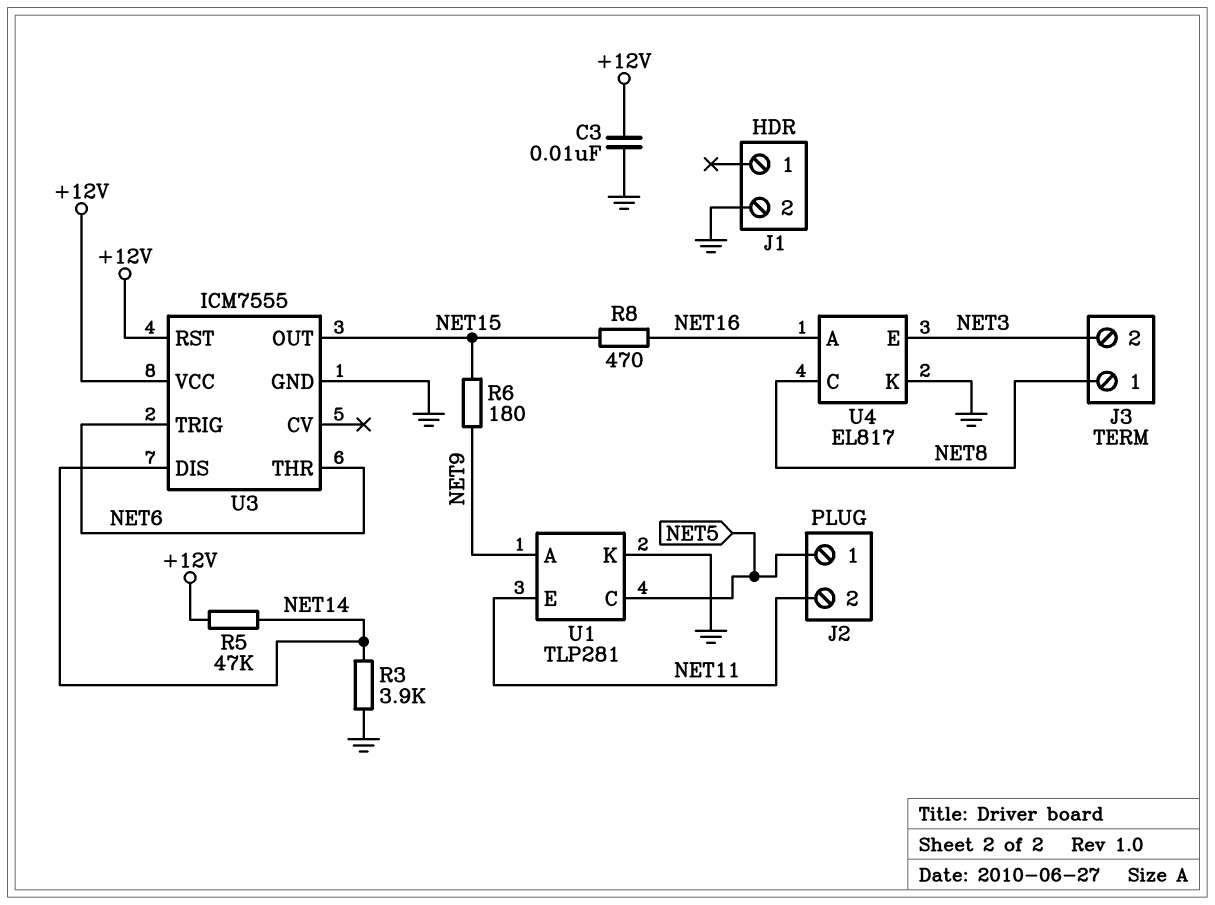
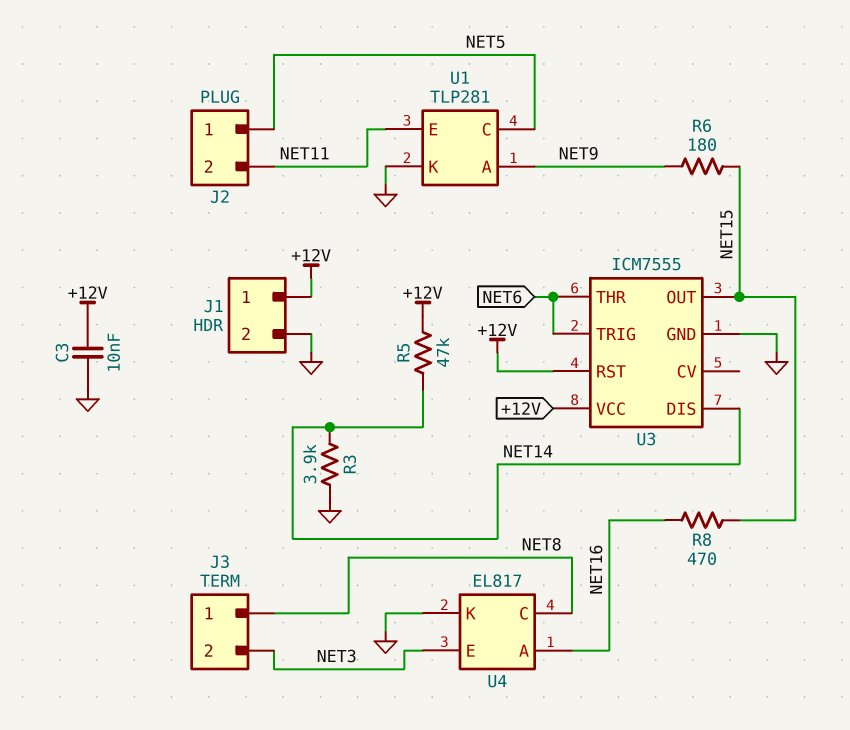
J1 pin 1: none -> +12V

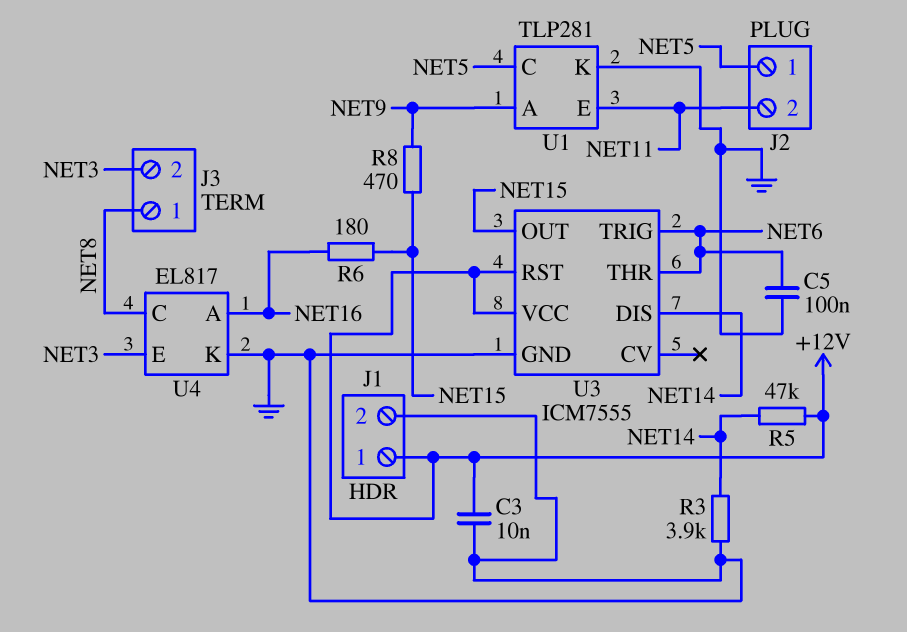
C5: none -> 100nF (GND, NET6)
R6: 180 (NET9, NET15) -> 180 (NET15, NET16)
R8: 470 (NET15, NET16) -> 470 (NET9, NET15)

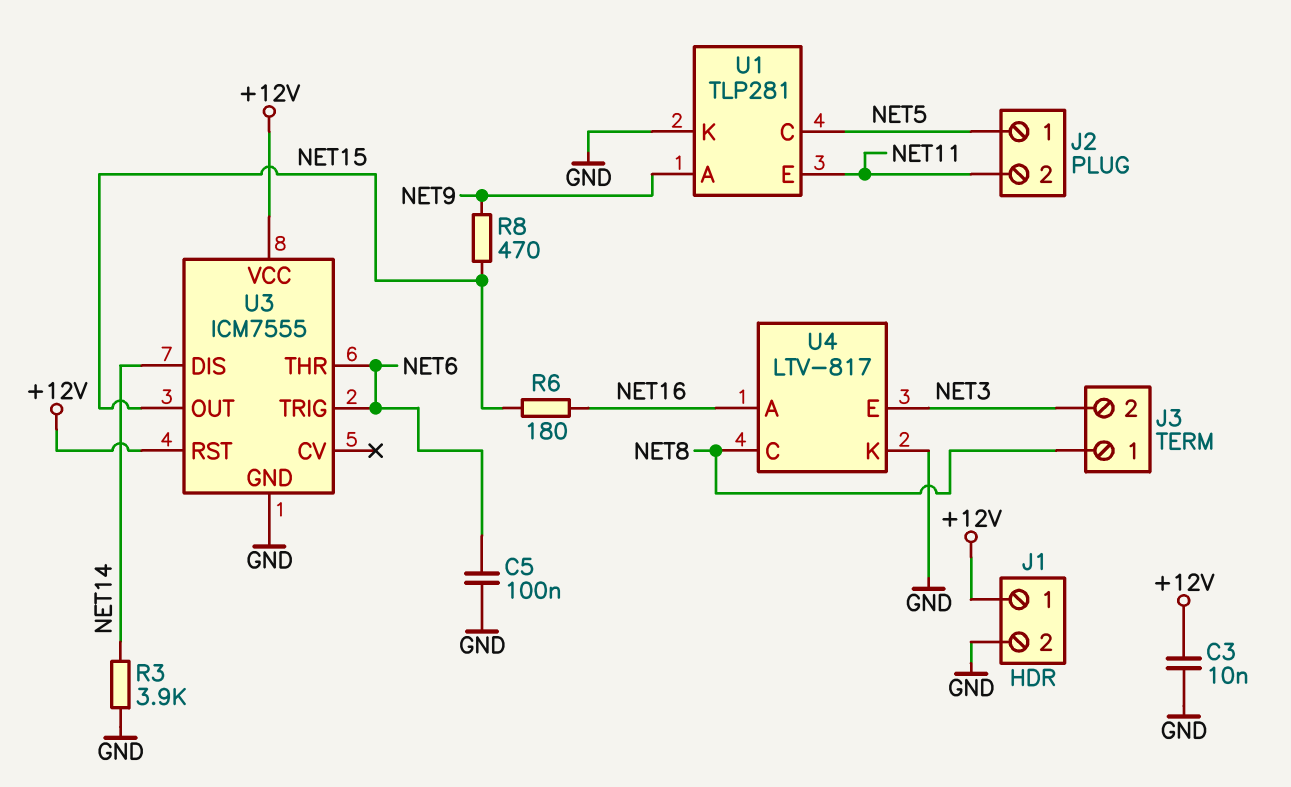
R5: 47k (+12V, NET14) -> none
U4: EL817 -> LTV-817

